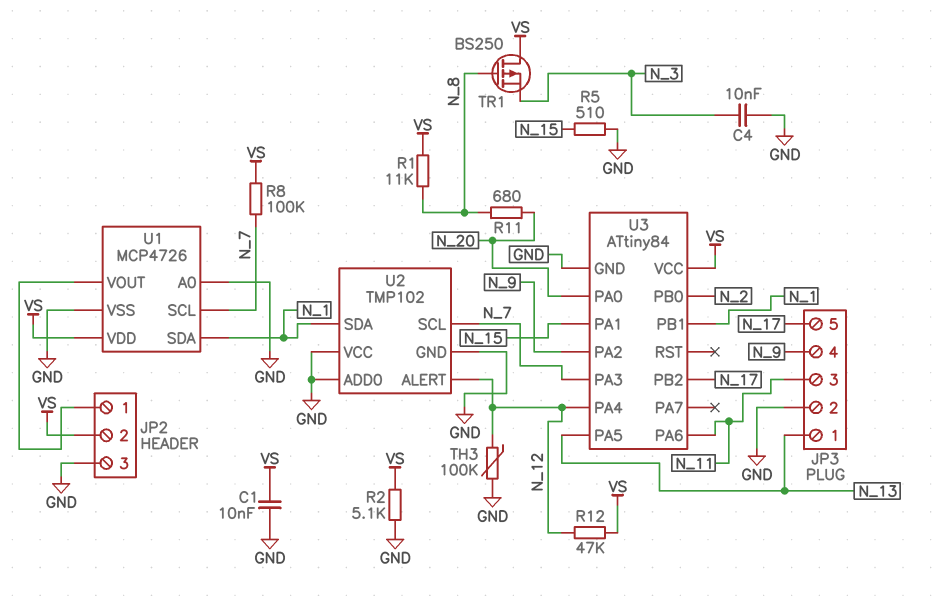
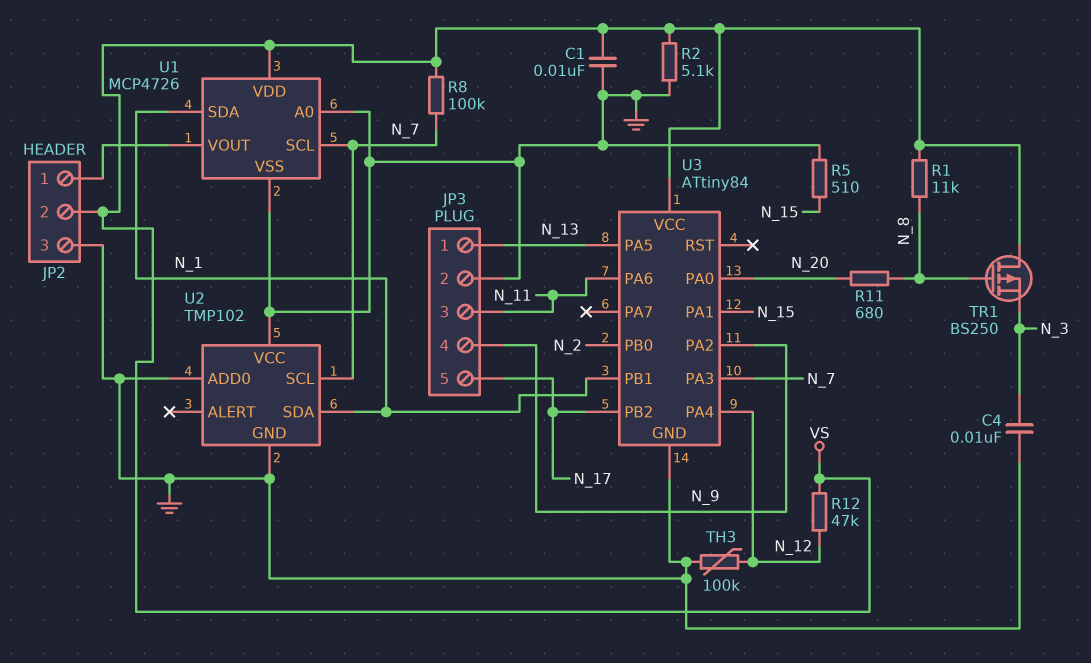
U2 pin ALERT: N_12 -> none

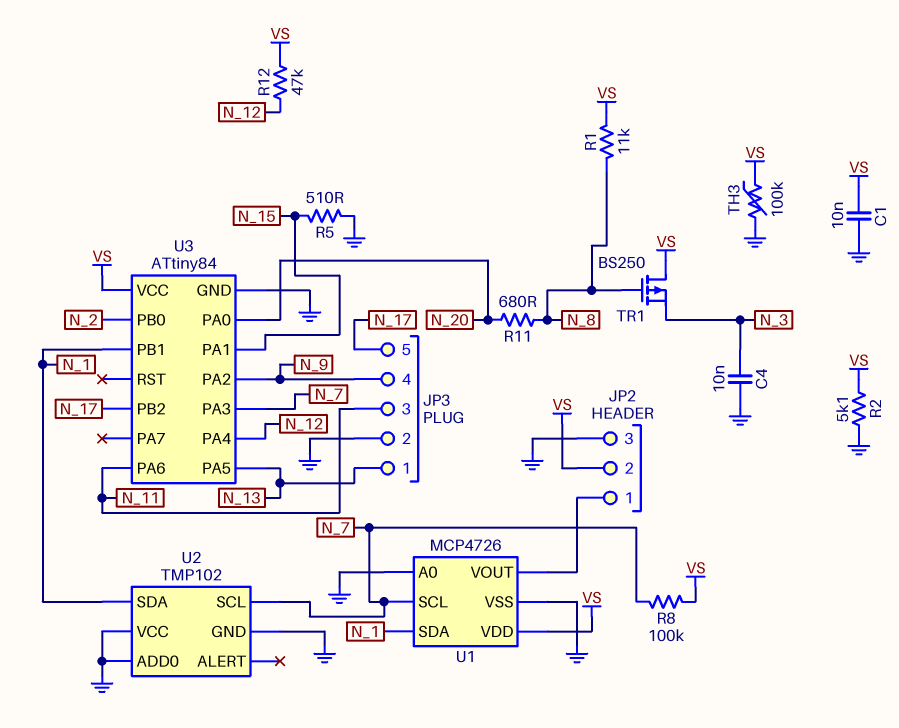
TH3: 100k (GND, N_12) -> 100k (GND, VS)

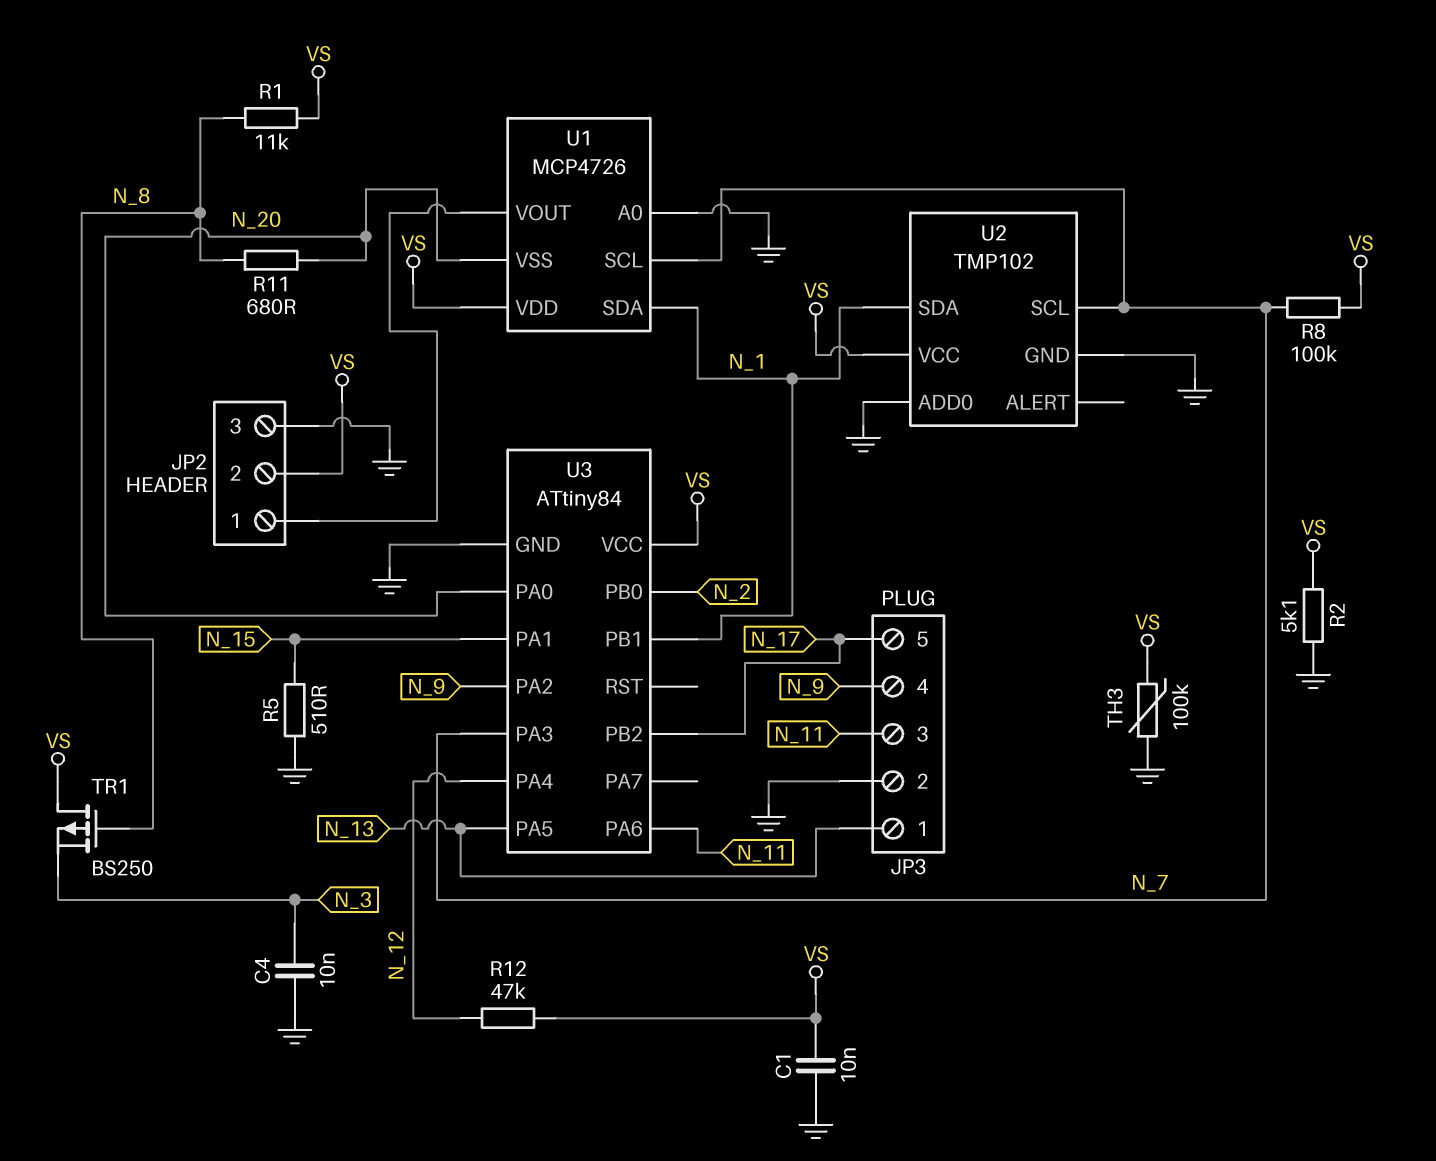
U1 pin VSS: GND -> N_20
U2 pin VCC: GND -> VS

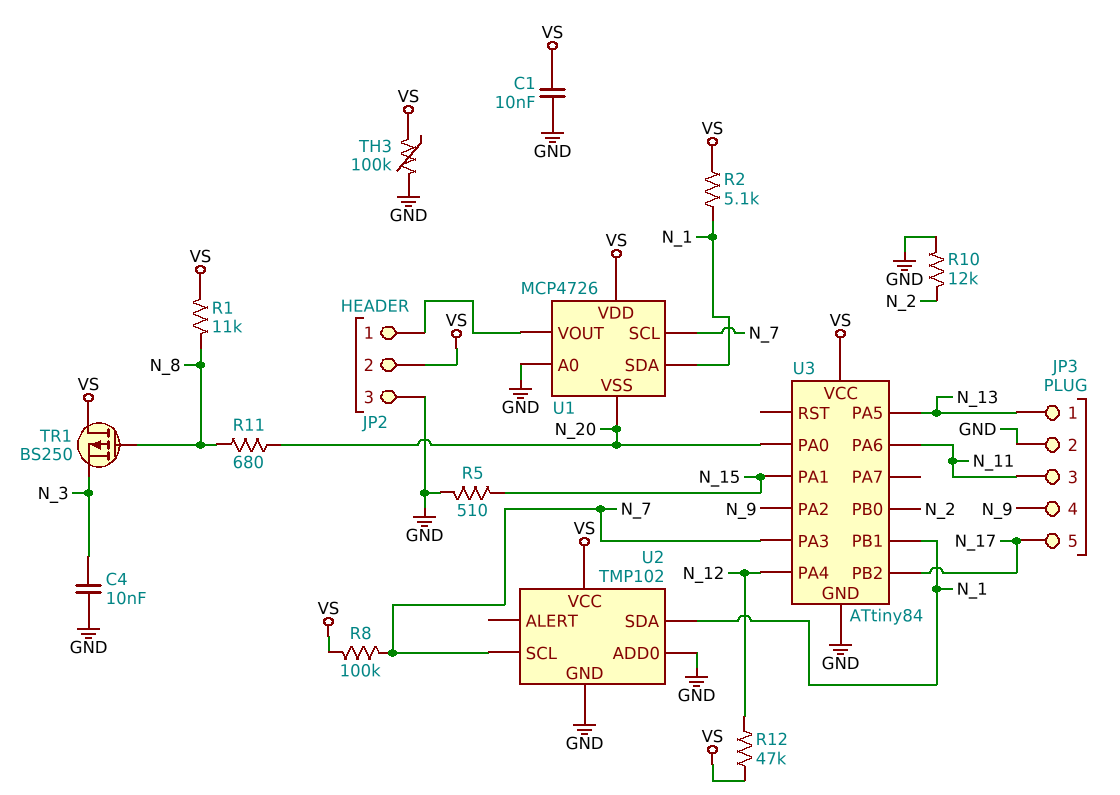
R2: 5.1k (GND, VS) -> 5.1k (N_1, VS)
R10: none -> 12k (GND, N_2)

